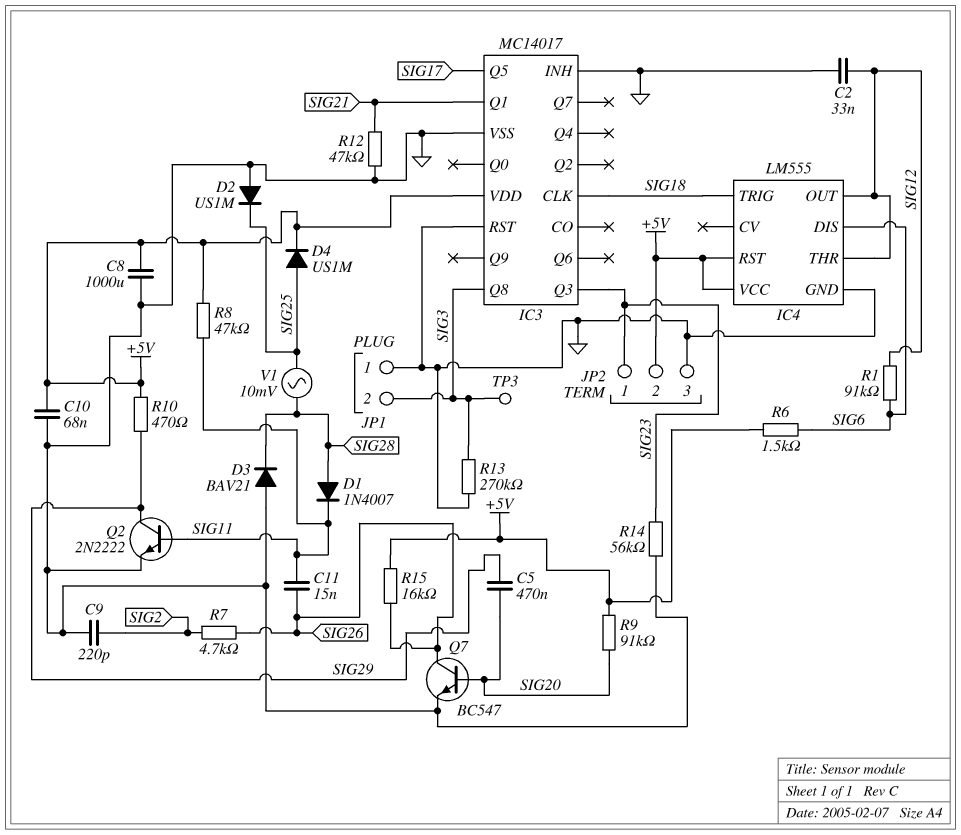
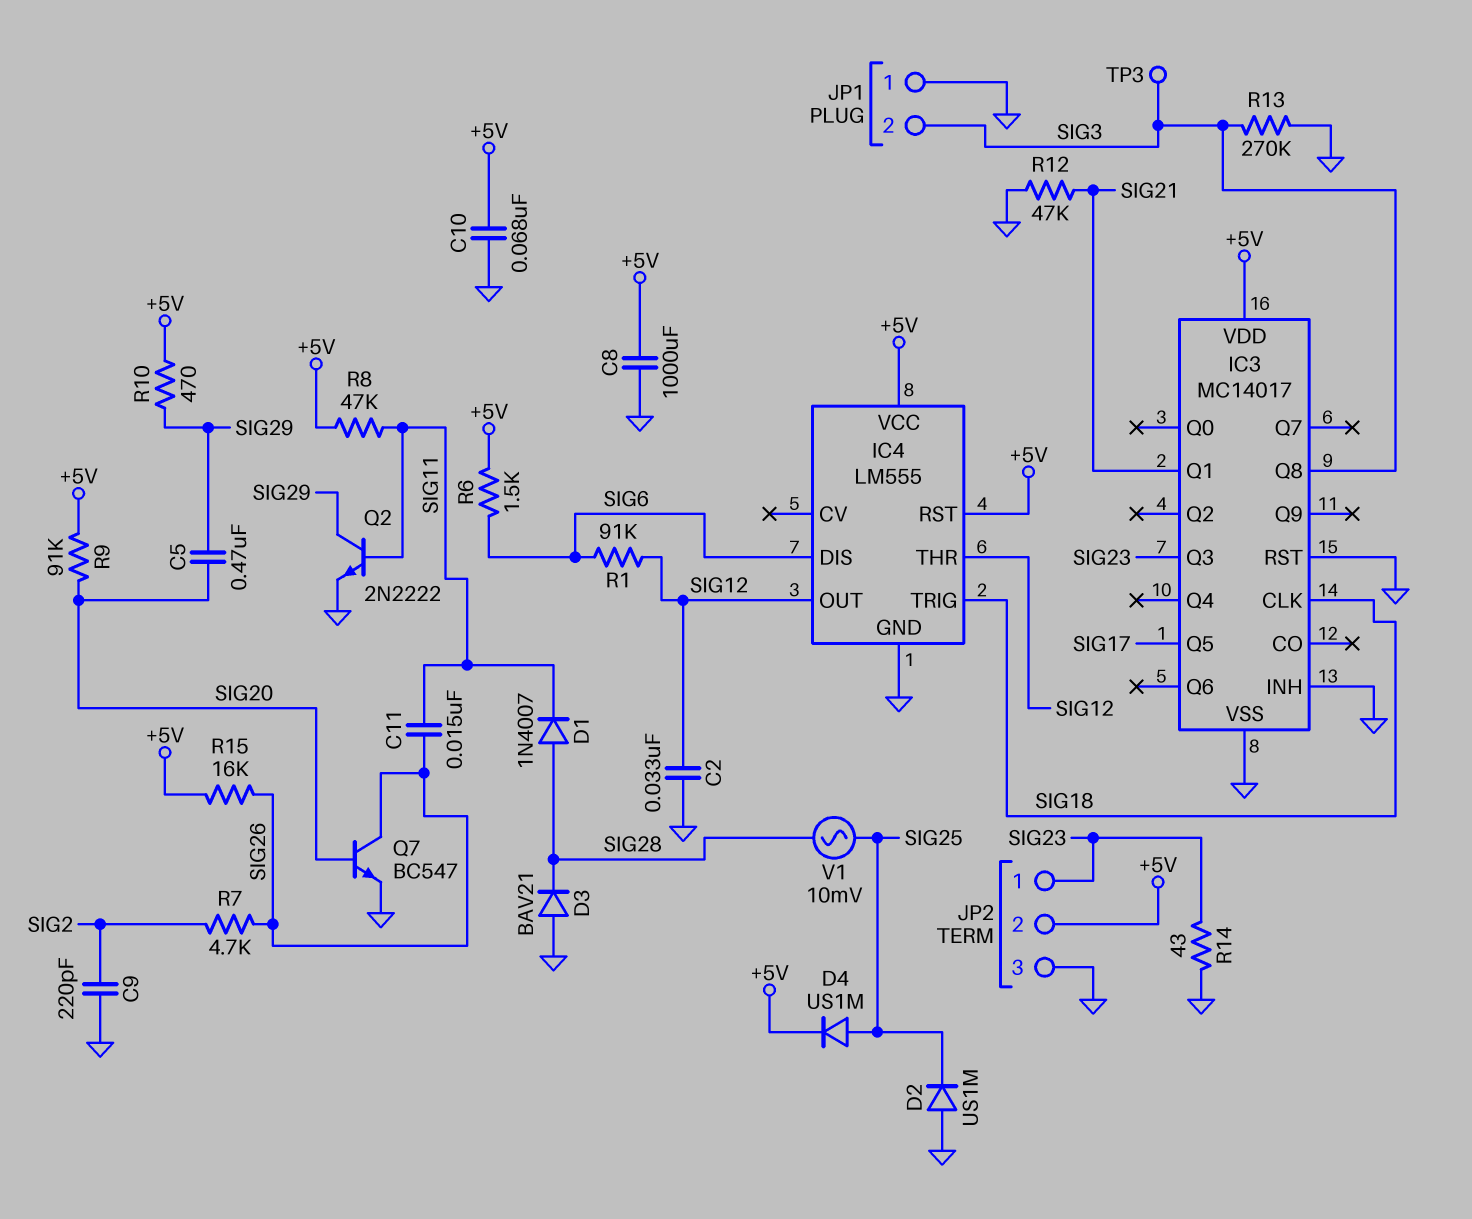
R14: 56k (GND, SIG23) -> 43 (GND, SIG23)

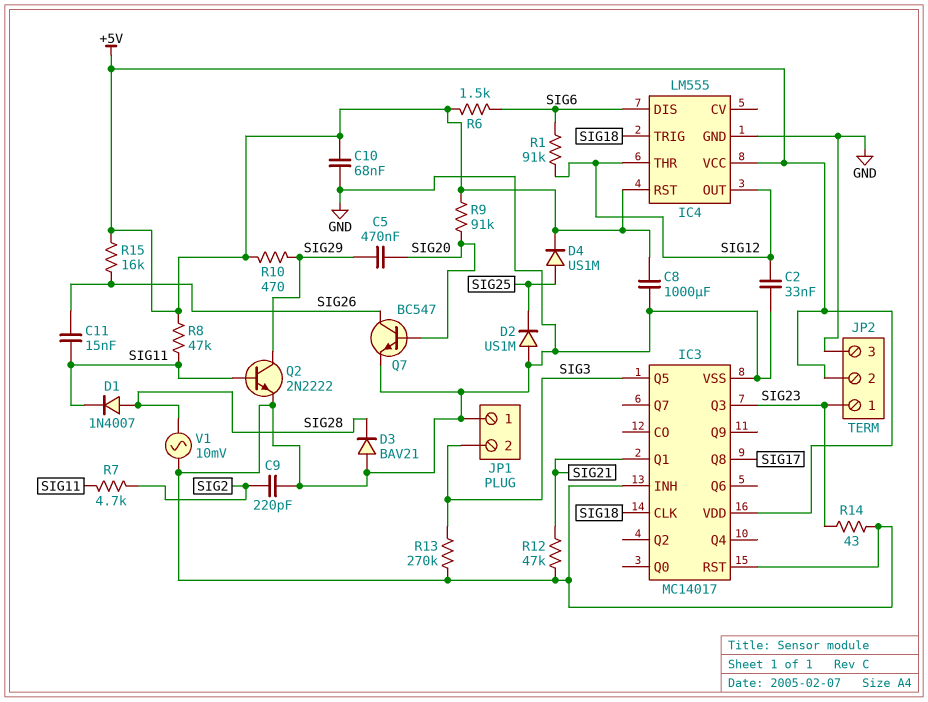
IC3 pin Q5: SIG17 -> SIG3
IC3 pin Q8: SIG3 -> SIG17
R7: 4.7k (SIG2, SIG26) -> 4.7k (SIG2, SIG11)
TP3: test point (SIG3) -> none
V1: AC 10mV (SIG25, SIG28) -> AC 10mV (GND, SIG28)

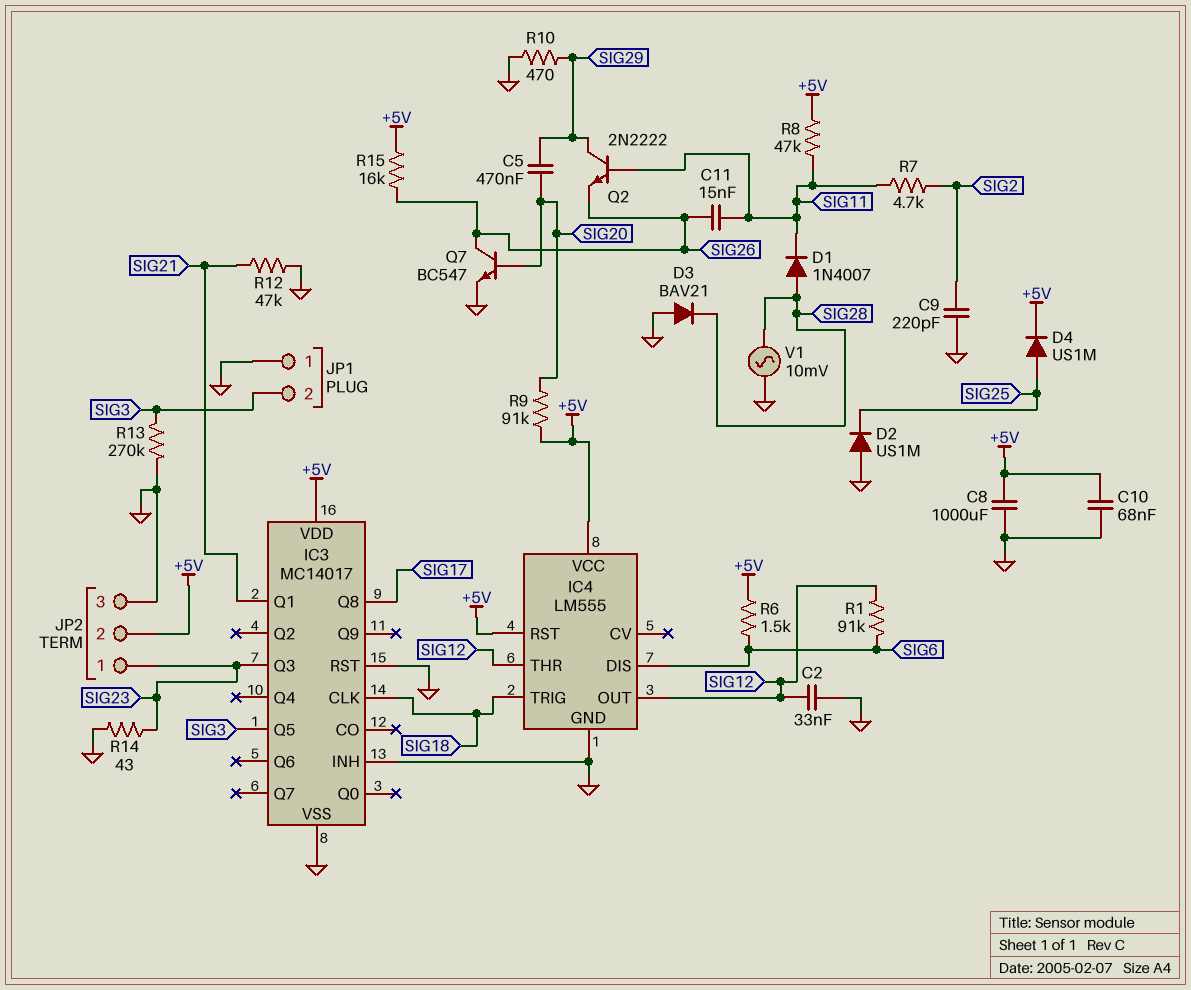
Q2: NPN 2N2222 (B SIG11, C SIG29, E GND) -> NPN 2N2222 (B SIG11, C SIG29, E SIG26)
R10: 470 (+5V, SIG29) -> 470 (GND, SIG29)

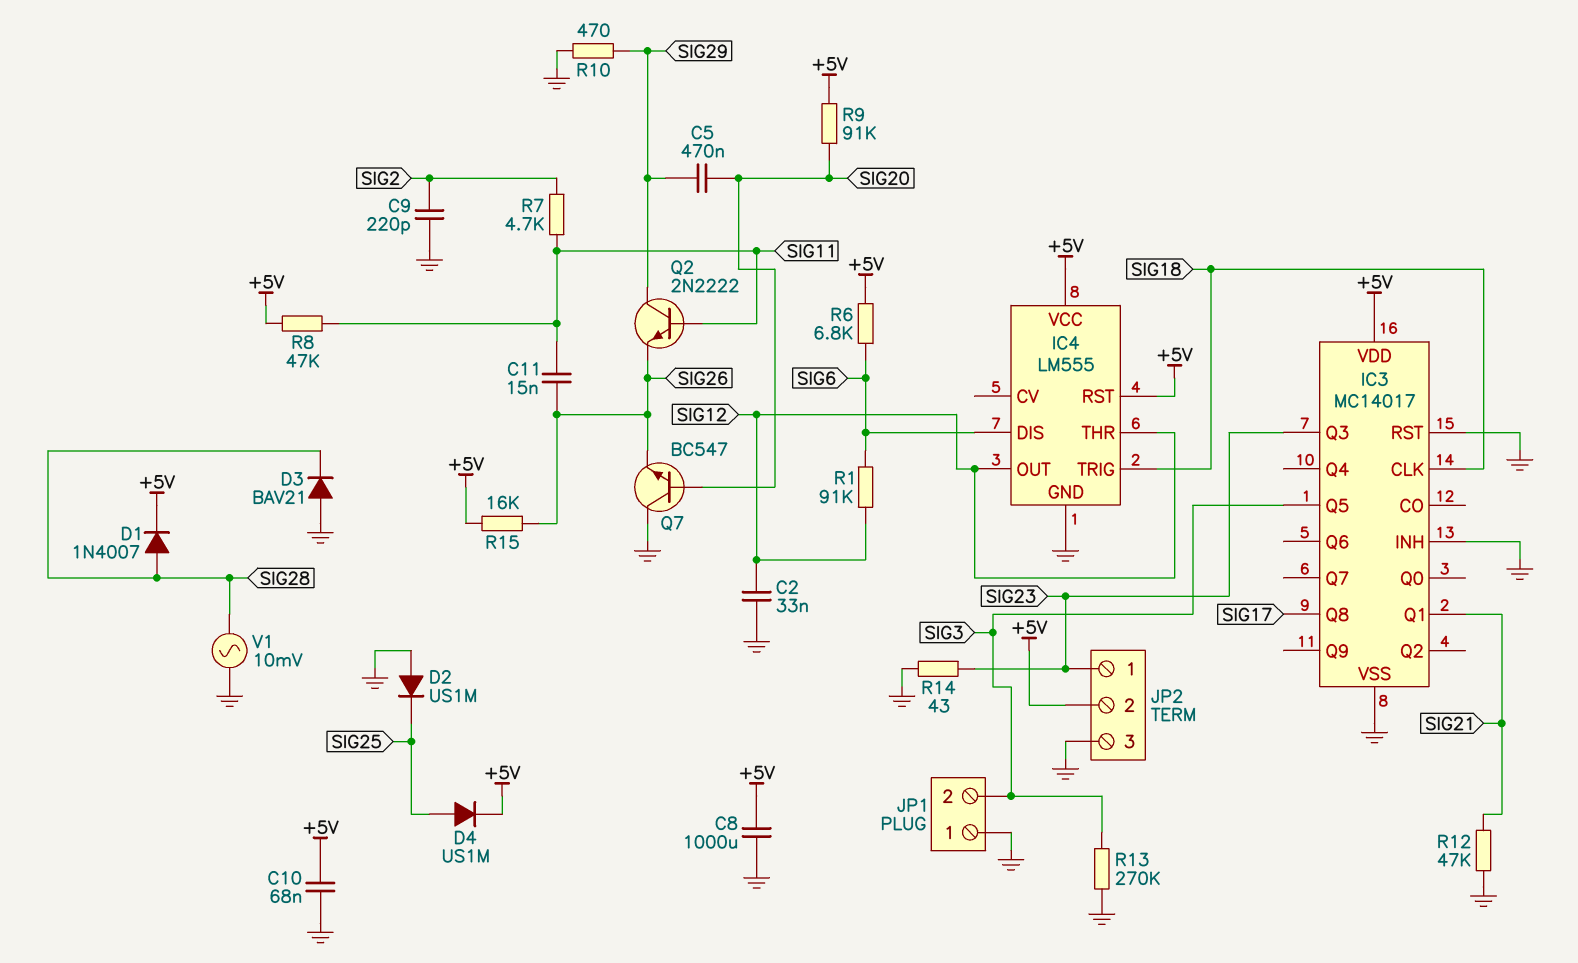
D1: diode 1N4007 (A SIG28, K SIG11) -> diode 1N4007 (A SIG28, K +5V)
Q7: NPN BC547 (B SIG20, C SIG26, E GND) -> NPN BC547 (B SIG20, C GND, E SIG26)
R6: 1.5k (+5V, SIG6) -> 6.8k (+5V, SIG6)

